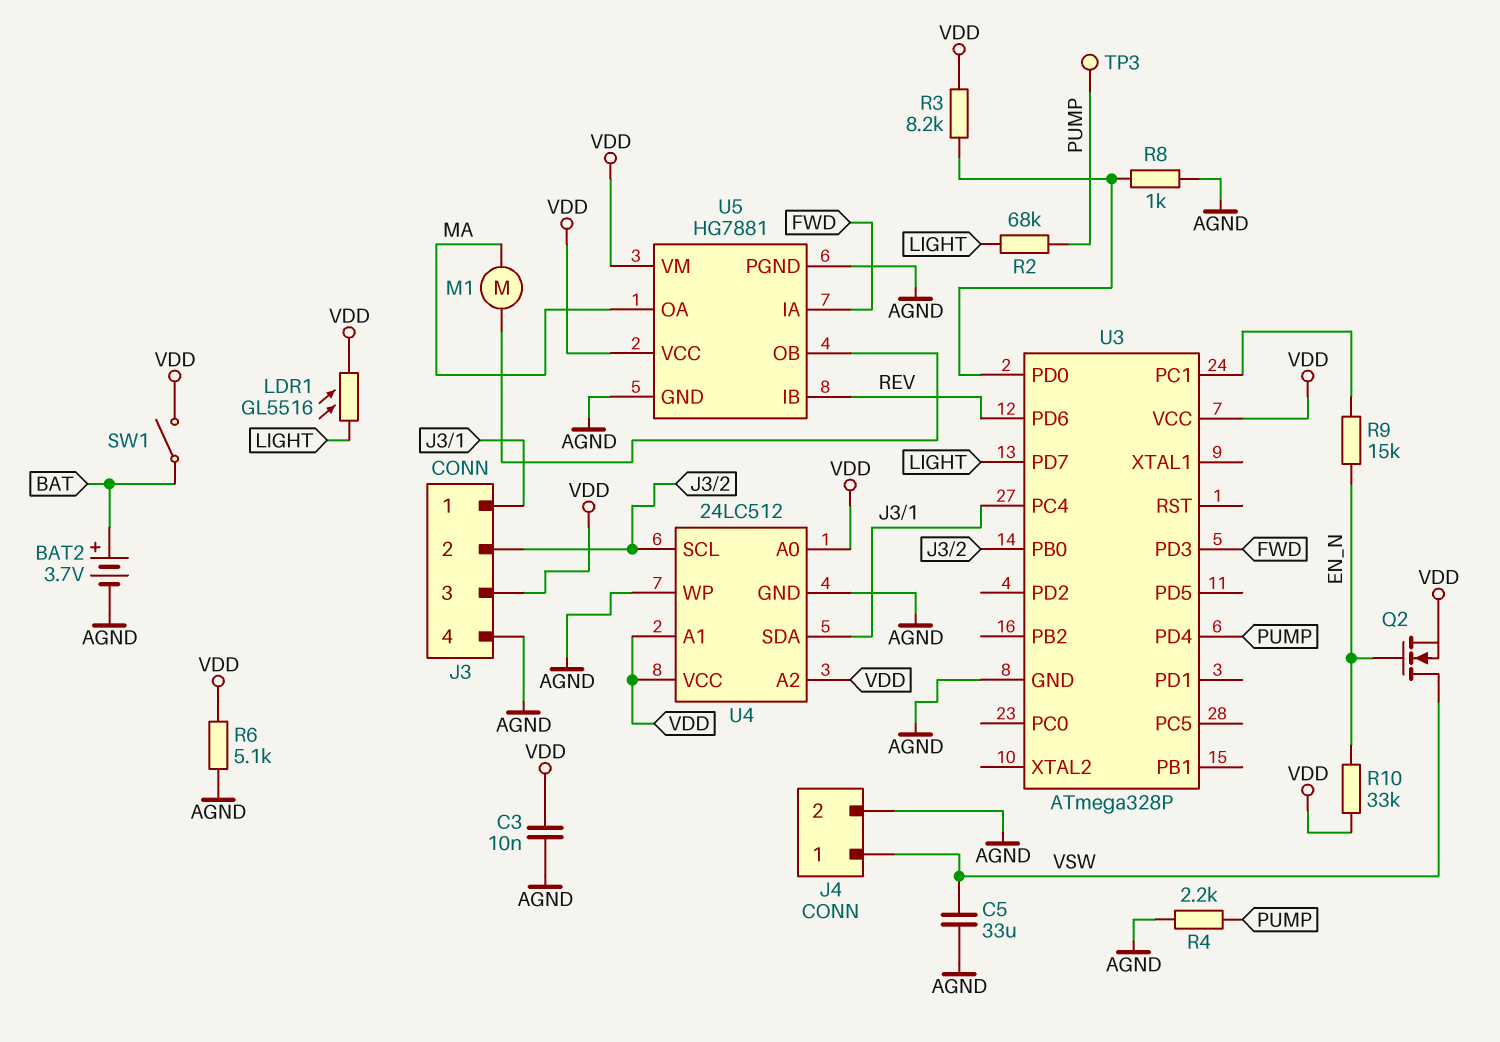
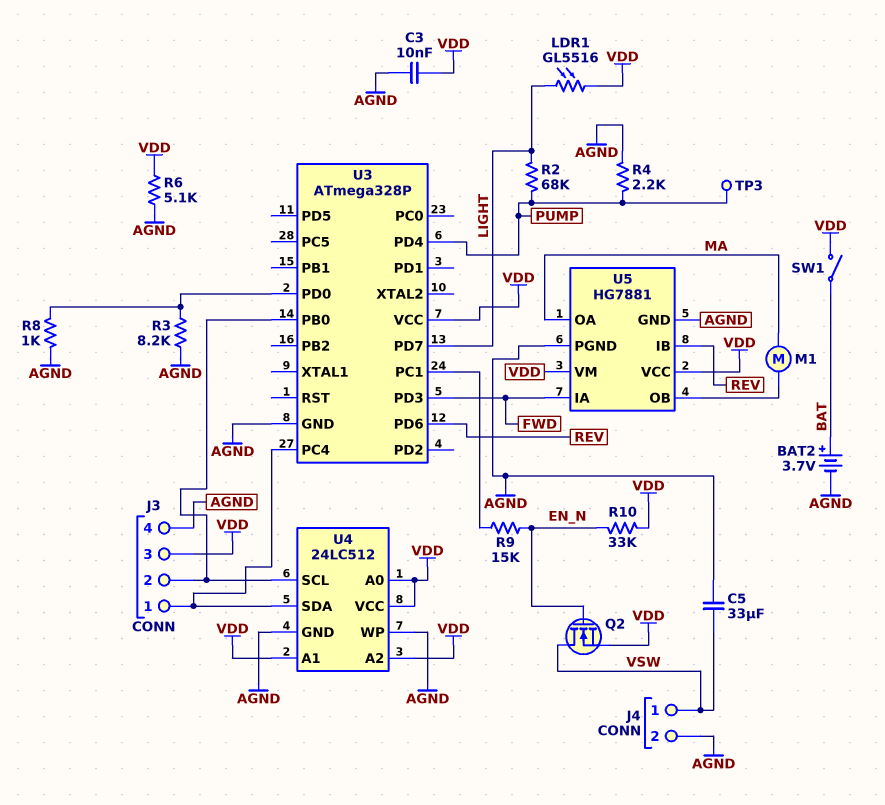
R3: 8.2k (U3/PD0, VDD) -> 8.2k (AGND, U3/PD0)

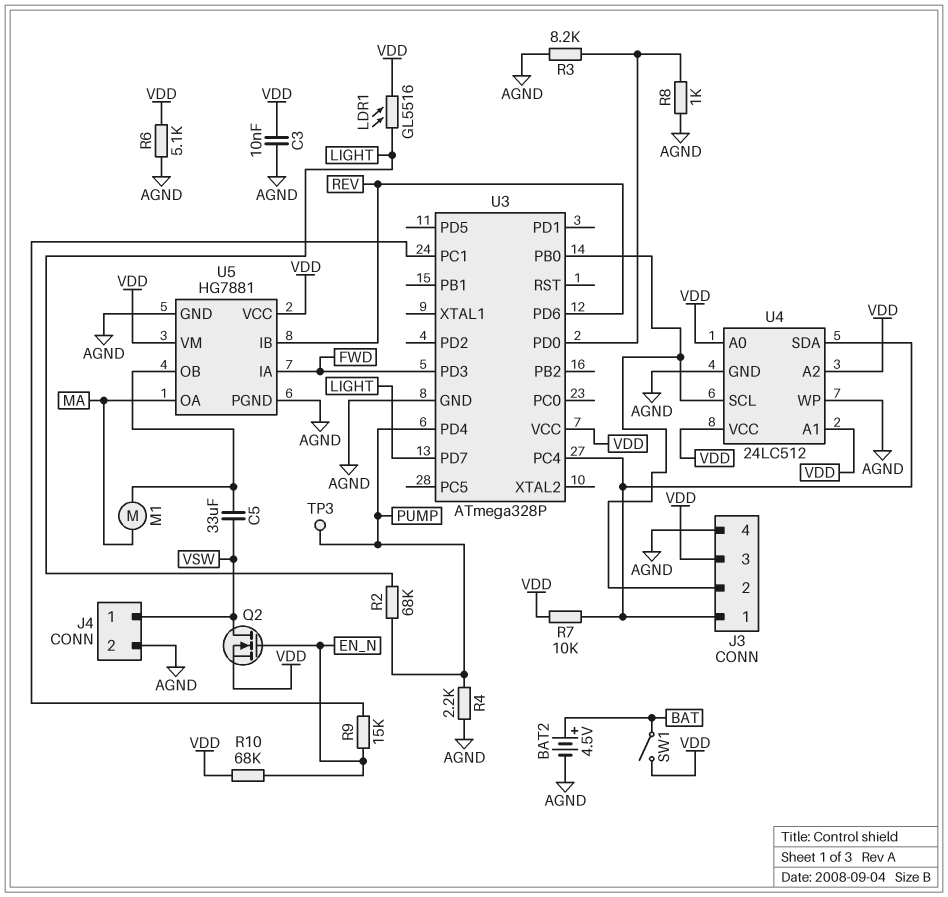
BAT2: 3.7V (plus BAT, minus AGND) -> 4.5V (plus BAT, minus AGND)
C5: 33uF (AGND, VSW) -> 33uF (U5/OB, VSW)
R7: none -> 10k (J3/1, VDD)
R10: 33k (EN_N, VDD) -> 68k (EN_N, VDD)

